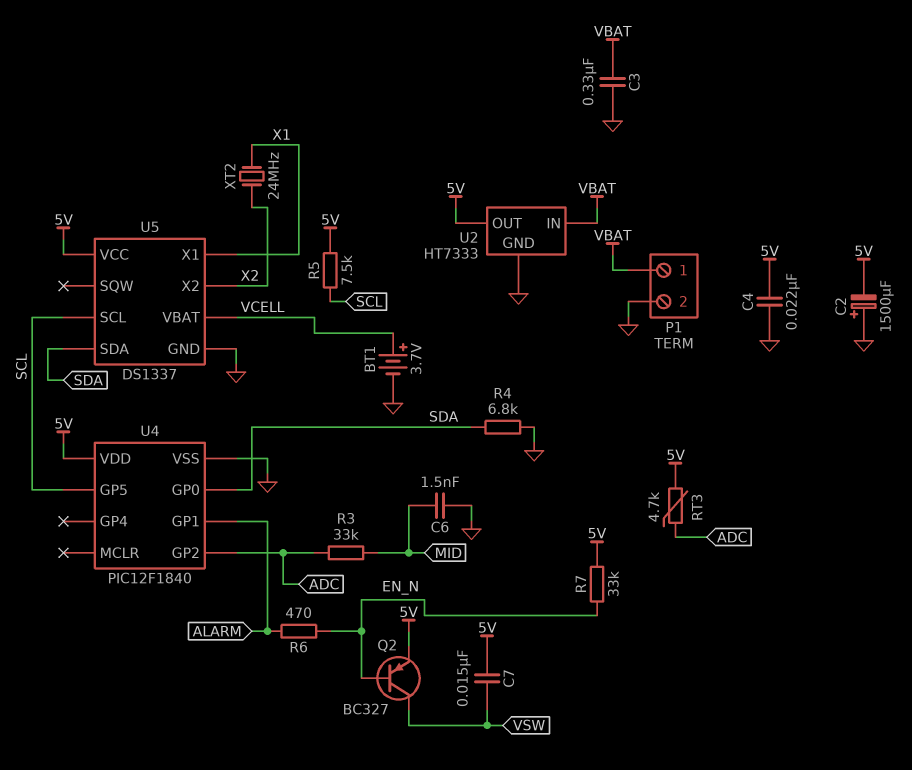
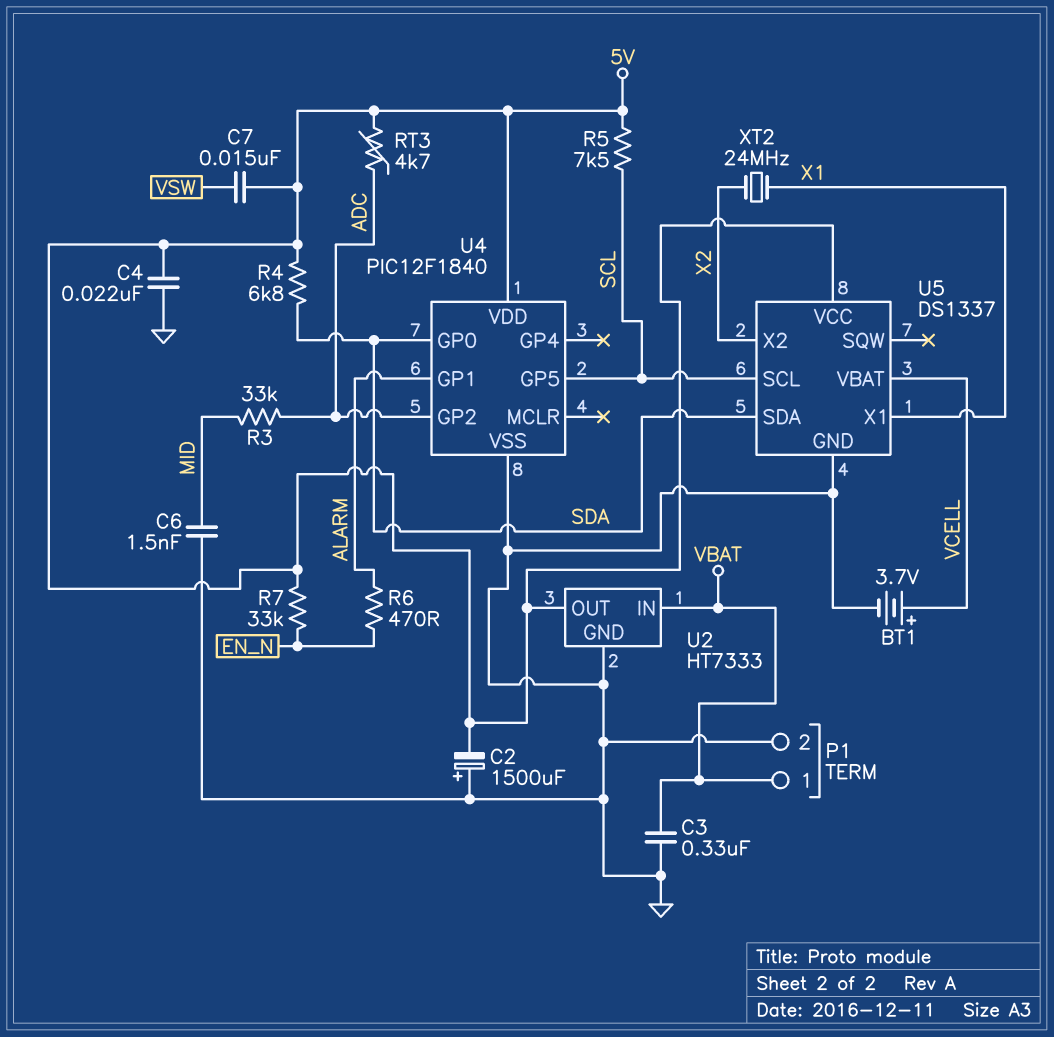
Q2: PNP BC327 (B EN_N, C VSW, E 5V) -> none
R4: 6.8k (GND, SDA) -> 6.8k (5V, SDA)

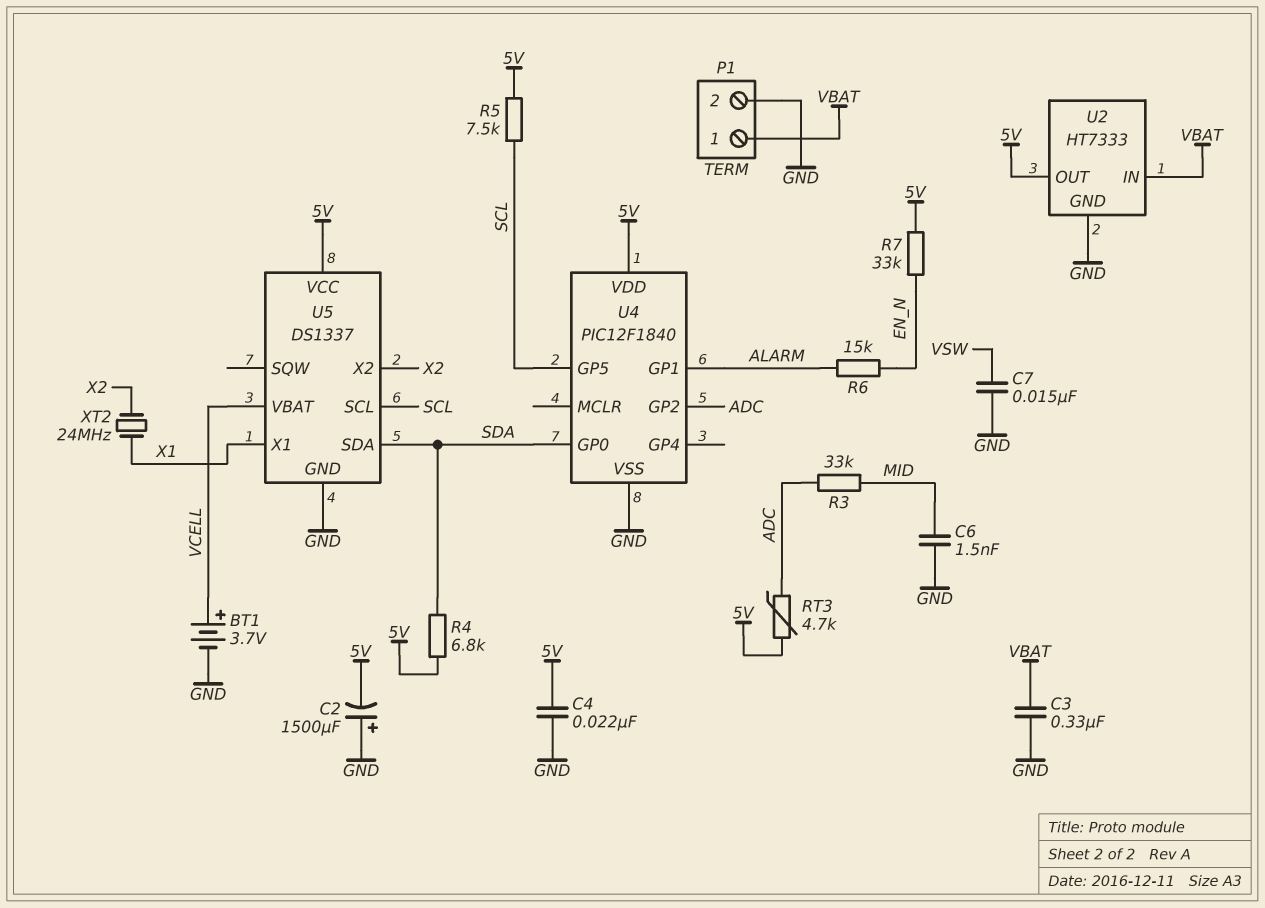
C7: 15nF (5V, VSW) -> 15nF (GND, VSW)
R6: 470 (ALARM, EN_N) -> 15k (ALARM, EN_N)

